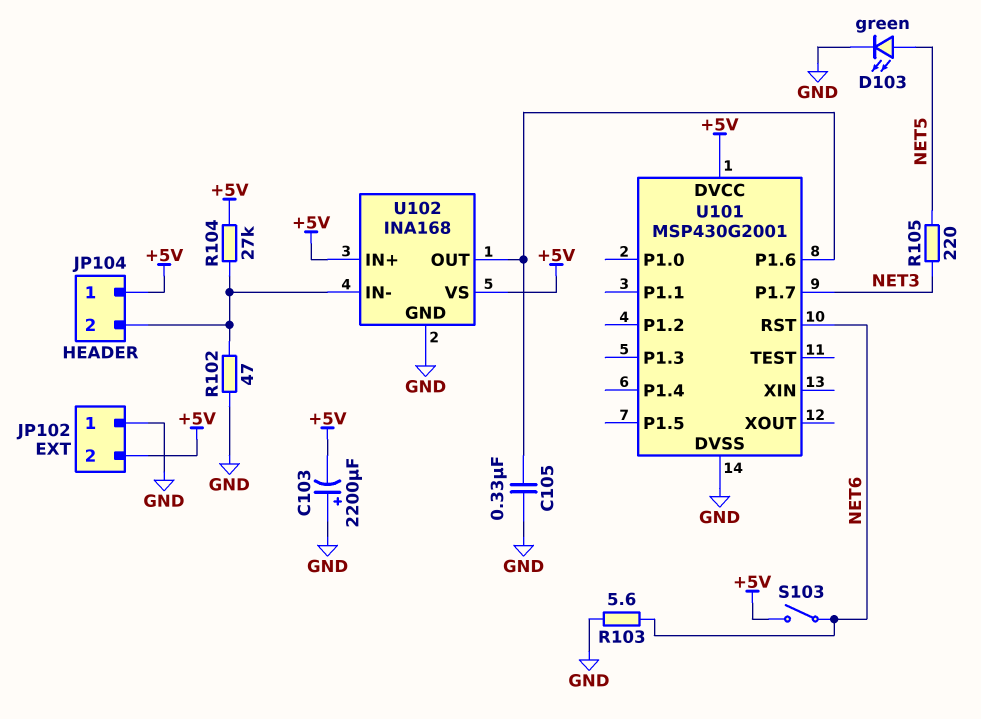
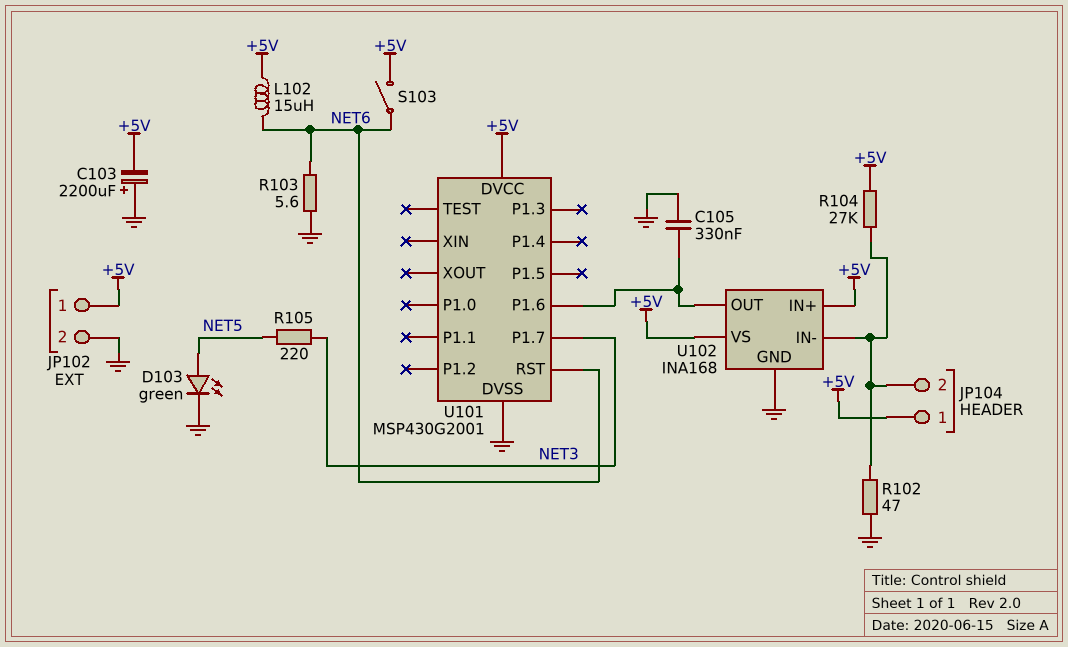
JP102 pin 1: GND -> +5V
JP102 pin 2: +5V -> GND
L102: none -> 15uH (+5V, NET6)

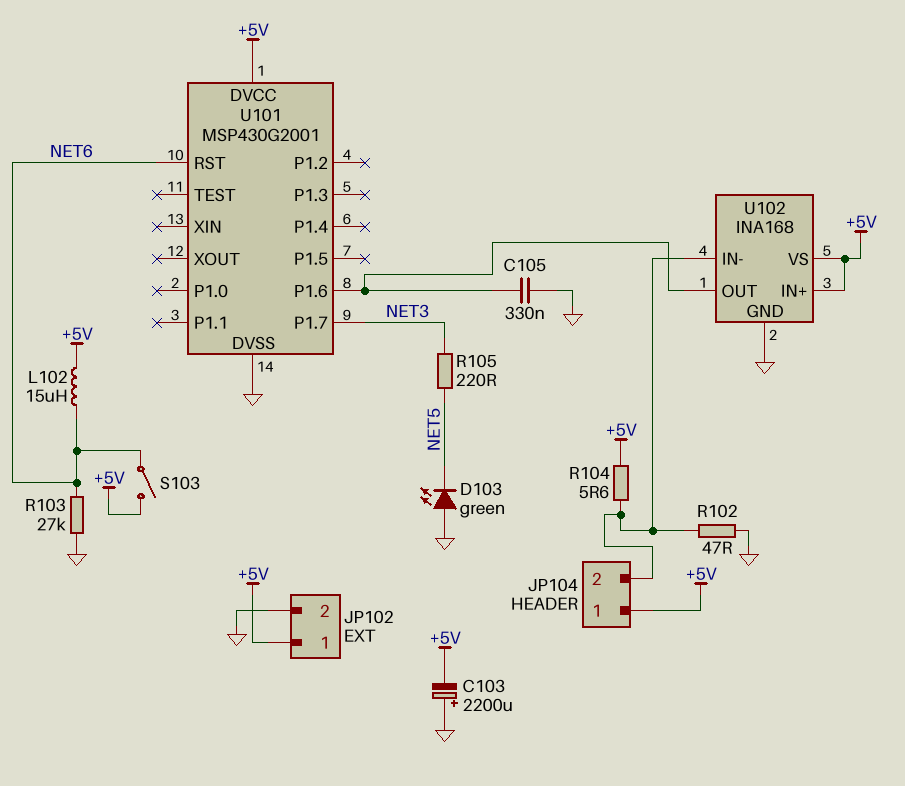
D103: LED green (A NET5, K GND) -> LED green (A GND, K NET5)
R103: 5.6 (GND, NET6) -> 27k (GND, NET6)
R104: 27k (+5V, JP104/2) -> 5.6 (+5V, JP104/2)

